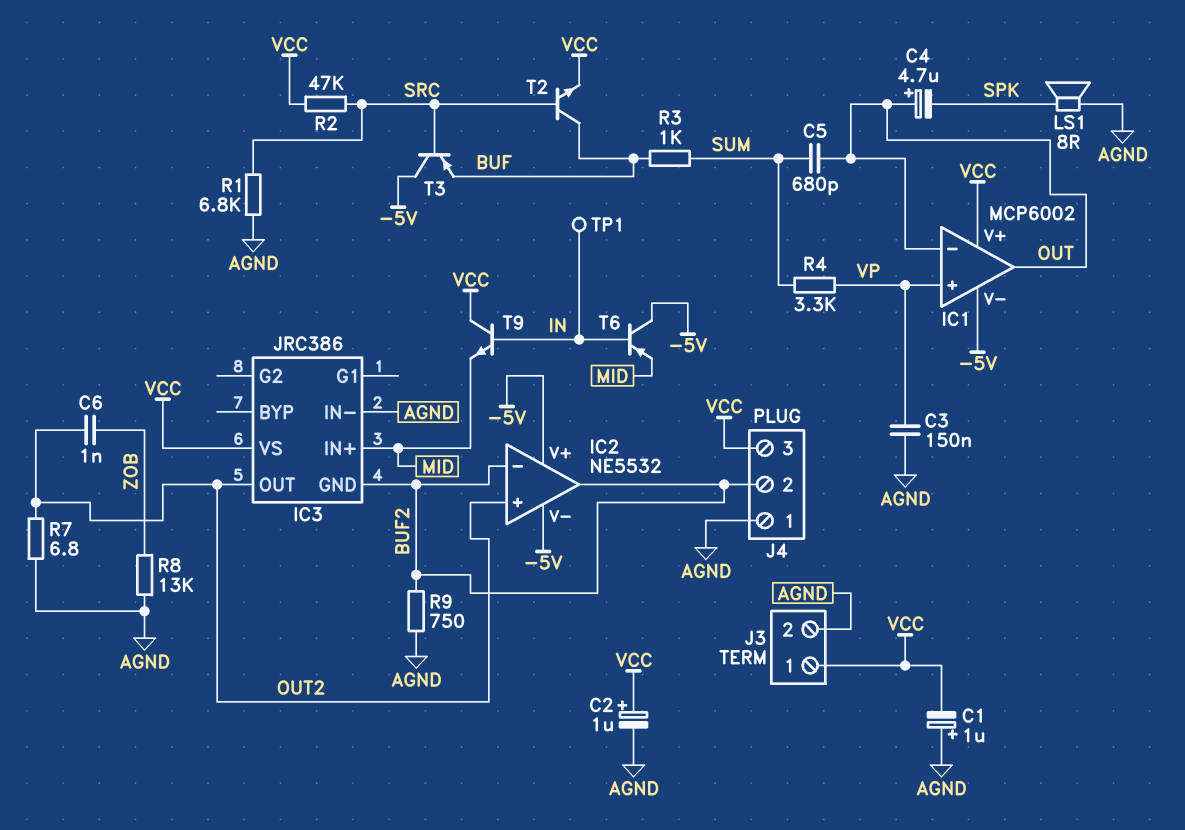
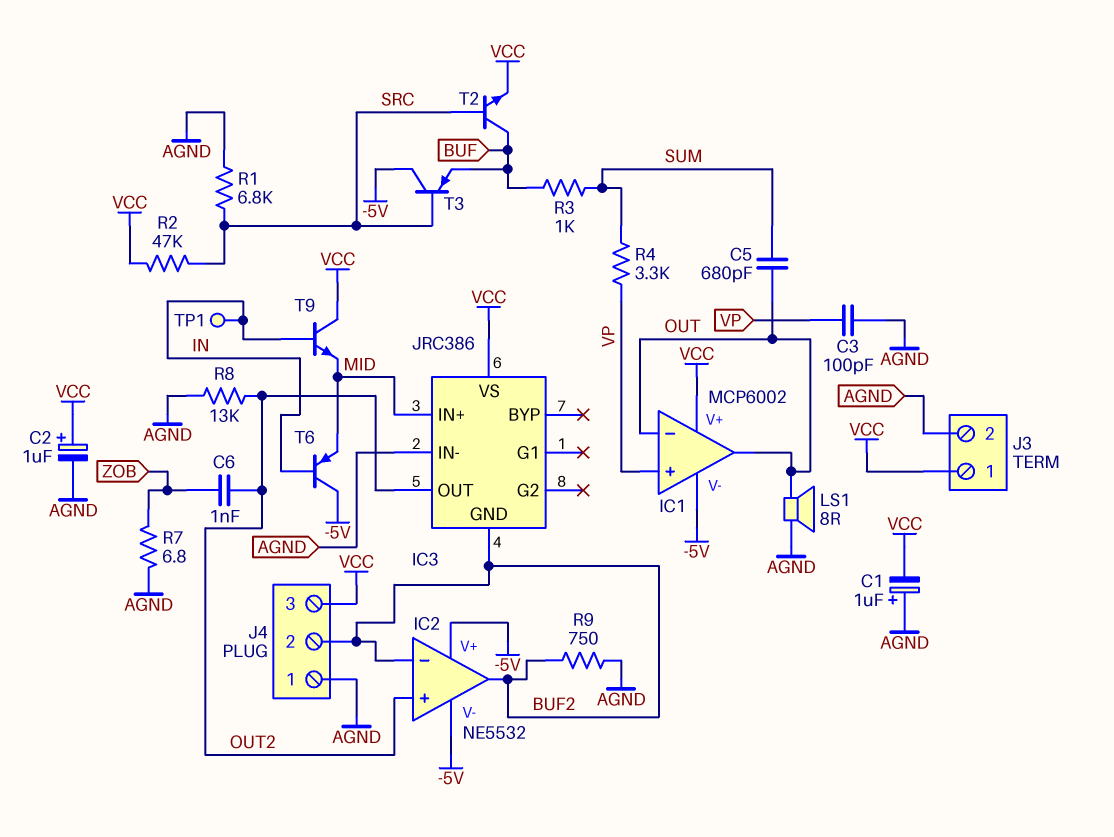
C3: 150nF (AGND, VP) -> 100pF (AGND, VP)
C4: 4.7uF (plus OUT, minus SPK) -> none
LS1: speaker 8R (AGND, SPK) -> speaker 8R (AGND, OUT)
R7: 6.8 (AGND, OUT2) -> 6.8 (AGND, ZOB)
R8: 13k (AGND, ZOB) -> 13k (AGND, OUT2)

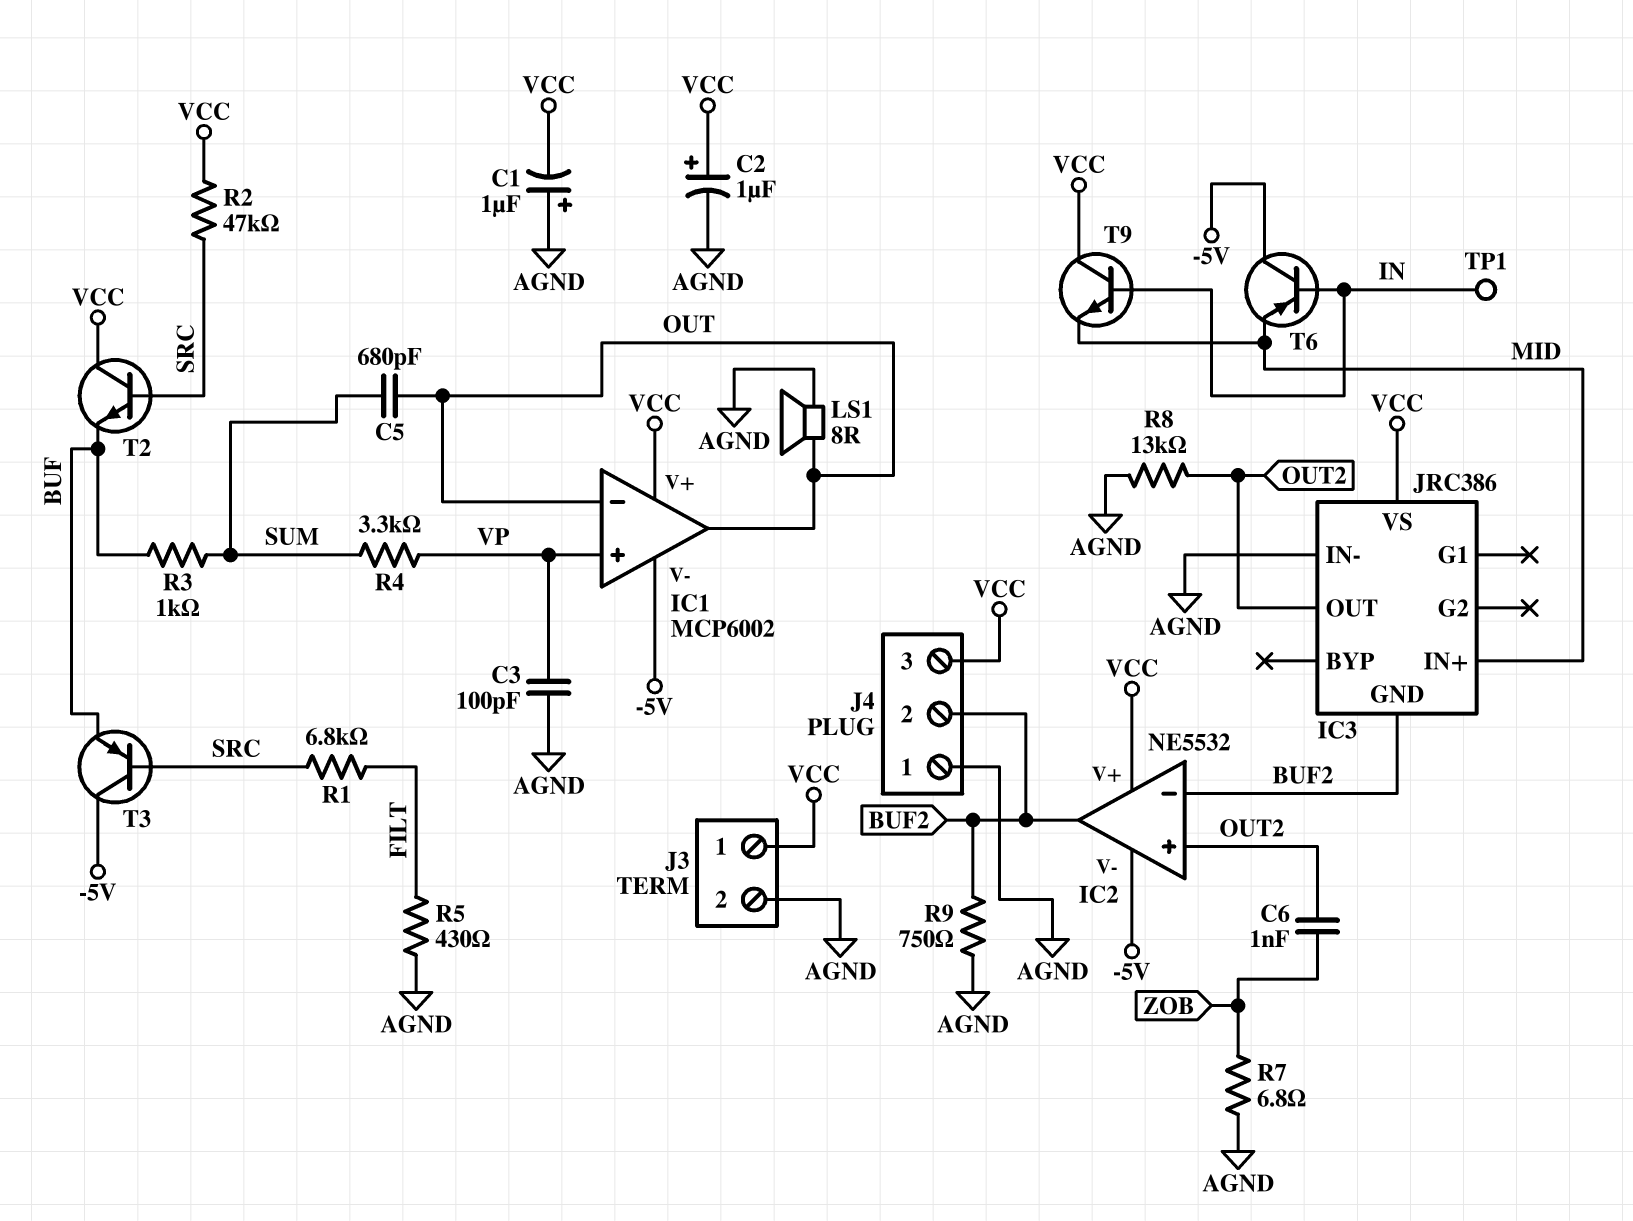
IC2 pin V+: -5V -> VCC
R1: 6.8k (AGND, SRC) -> 6.8k (FILT, SRC)
R5: none -> 430 (AGND, FILT)
T2: NPN (B SRC, C BUF, E VCC) -> NPN (B SRC, C VCC, E BUF)

